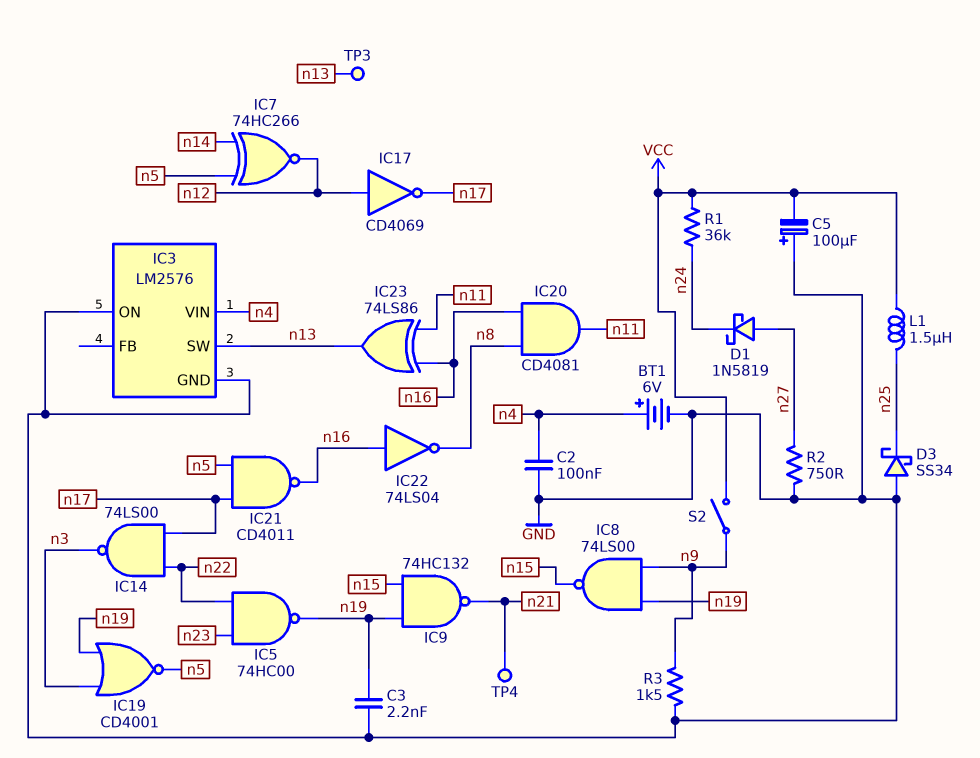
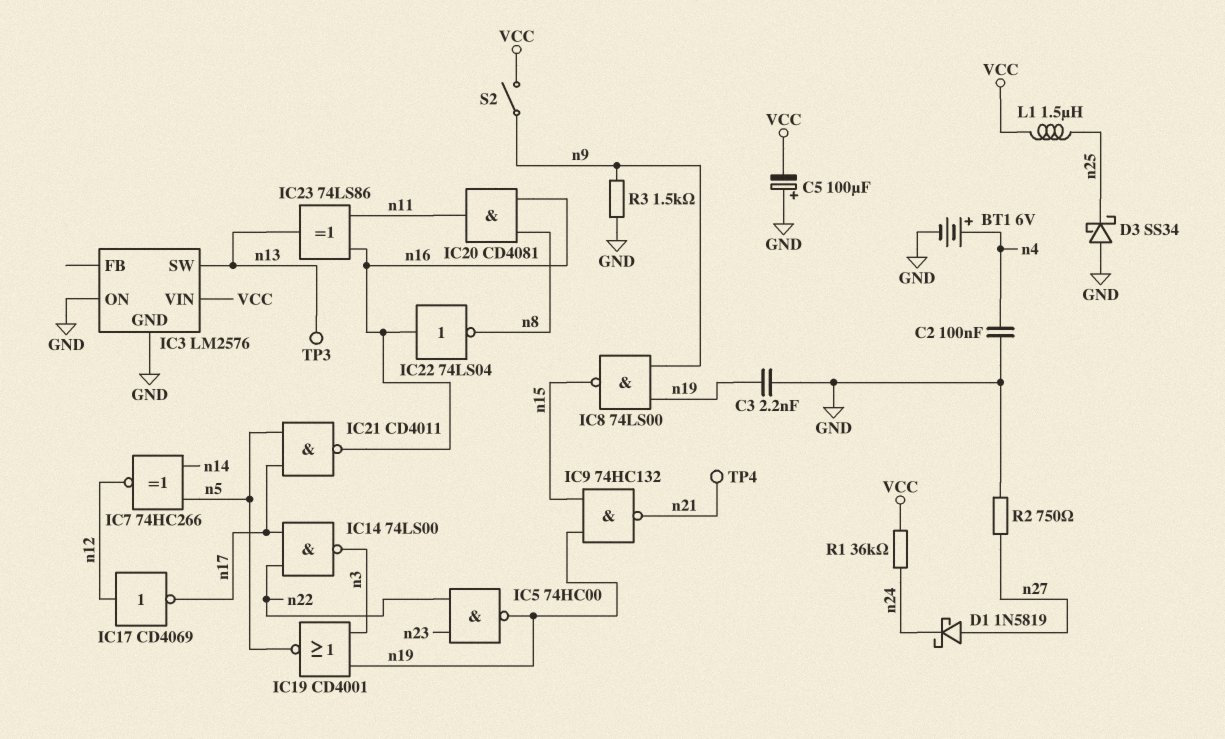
IC3 pin VIN: n4 -> VCC

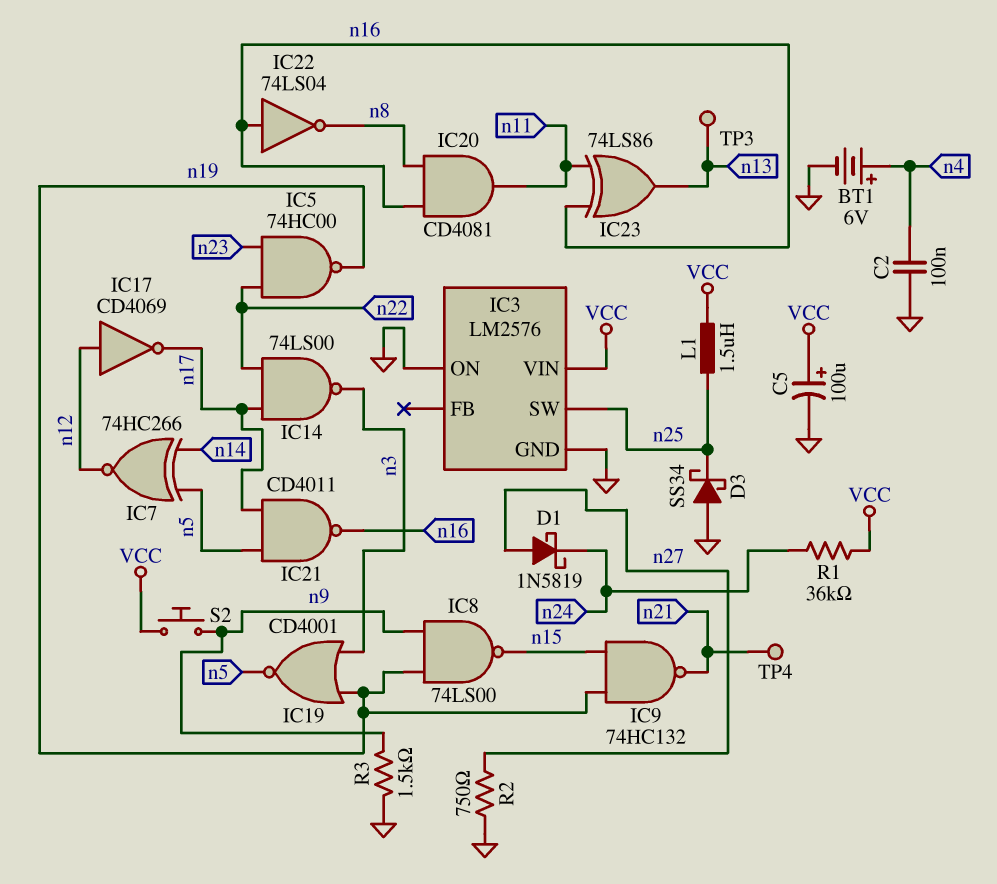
C3: 2.2nF (GND, n19) -> none
C5: 100uF (plus GND, minus VCC) -> 100uF (plus VCC, minus GND)
IC3 pin SW: n13 -> n25
S2: switch (VCC, n9) -> button (VCC, n9)

